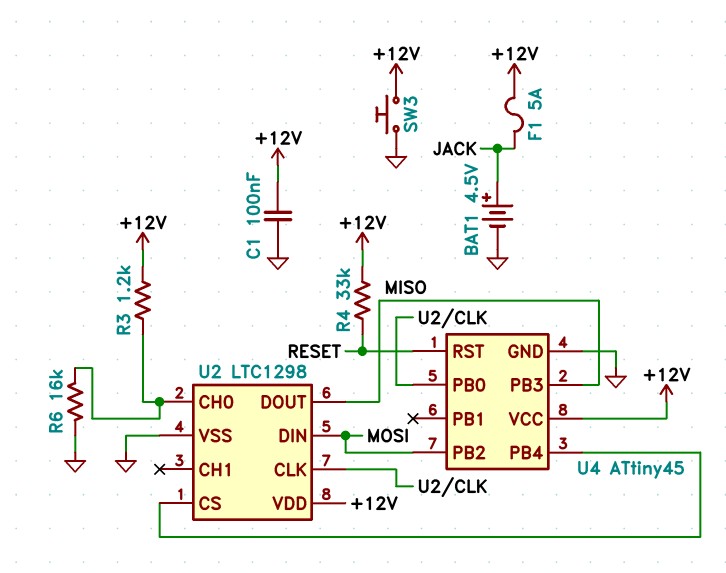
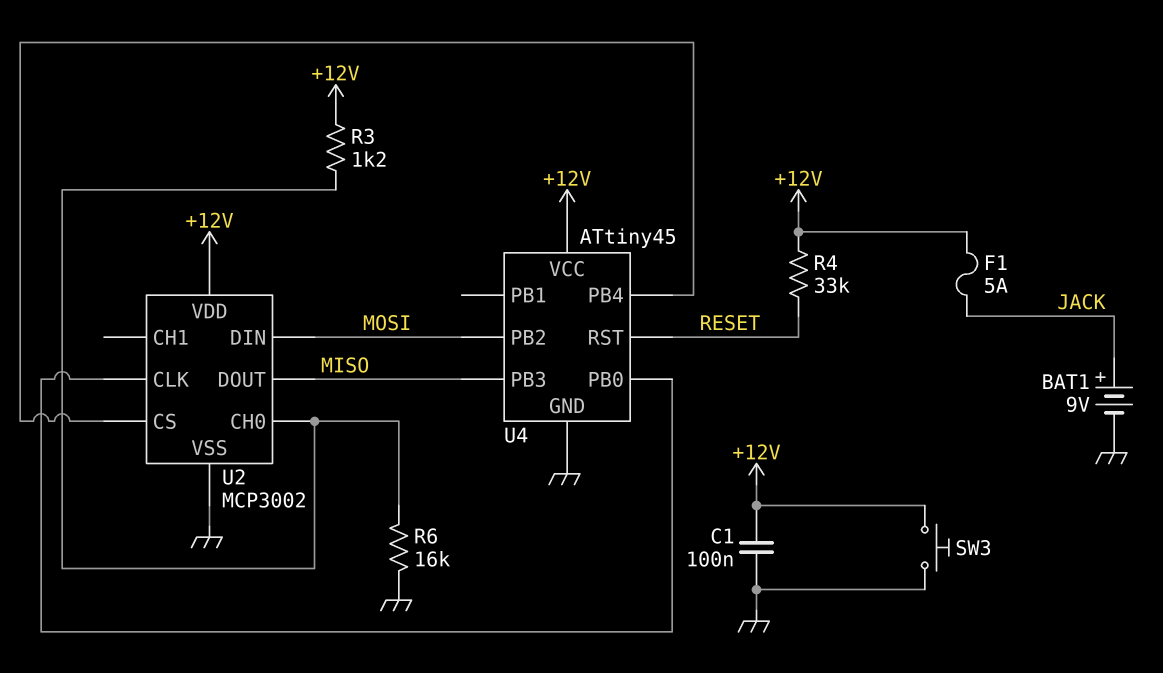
BAT1: 4.5V (plus JACK, minus GND) -> 9V (plus JACK, minus GND)
U2: LTC1298 -> MCP3002

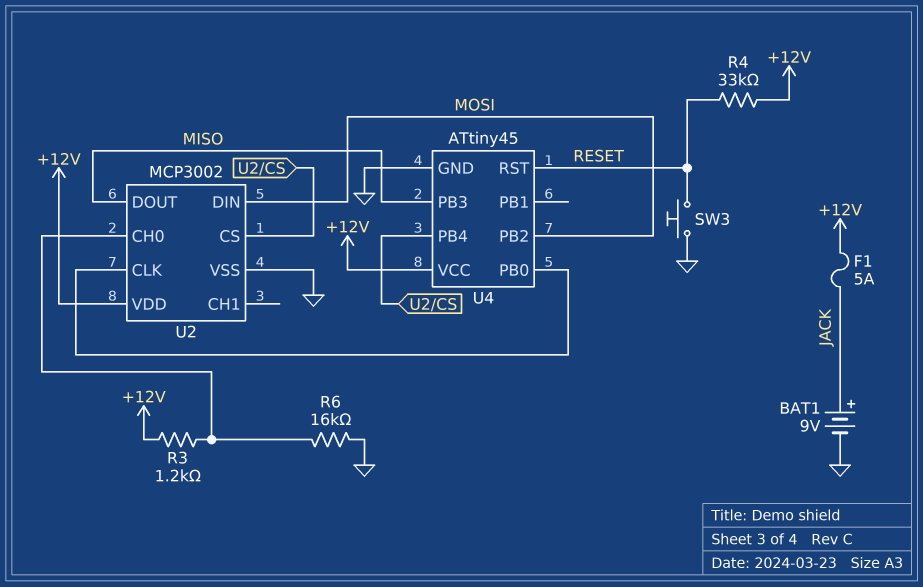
C1: 100nF (+12V, GND) -> none
SW3: button (+12V, GND) -> button (GND, RESET)

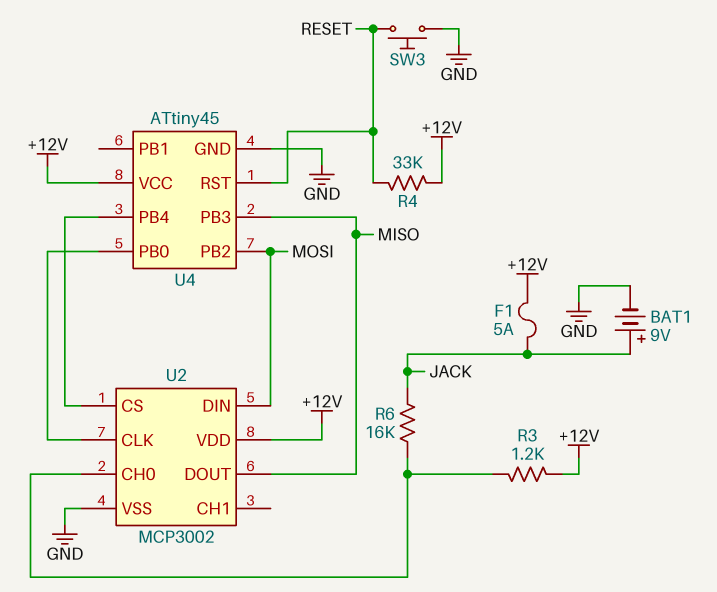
R6: 16k (GND, U2/CH0) -> 16k (JACK, U2/CH0)

